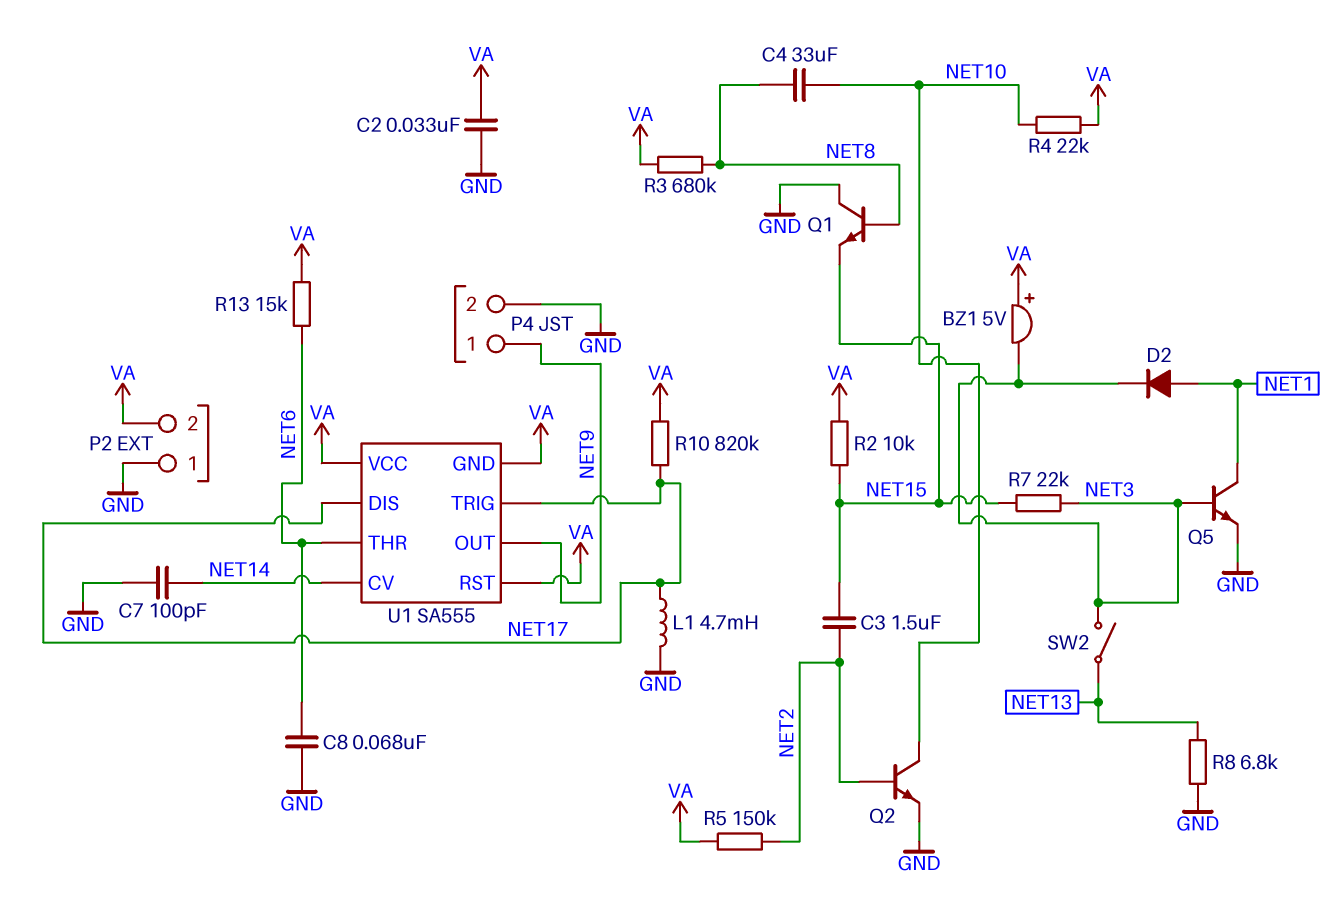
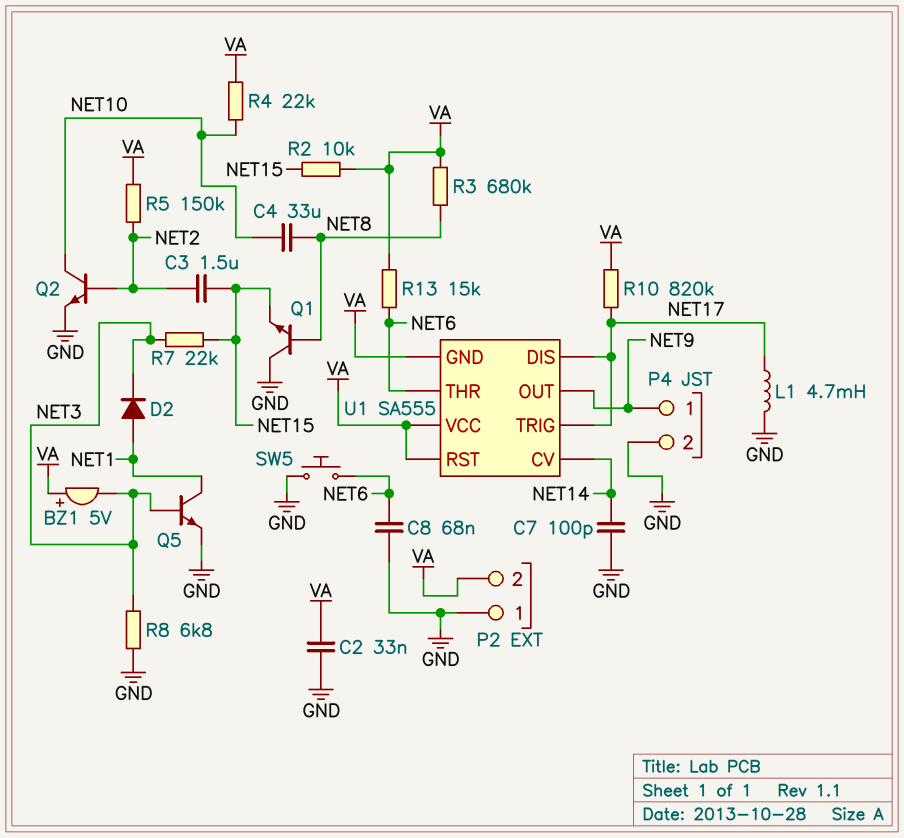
R8: 6.8k (GND, NET13) -> 6.8k (GND, NET3)
SW2: switch (NET3, NET13) -> none
SW5: none -> button (GND, NET6)

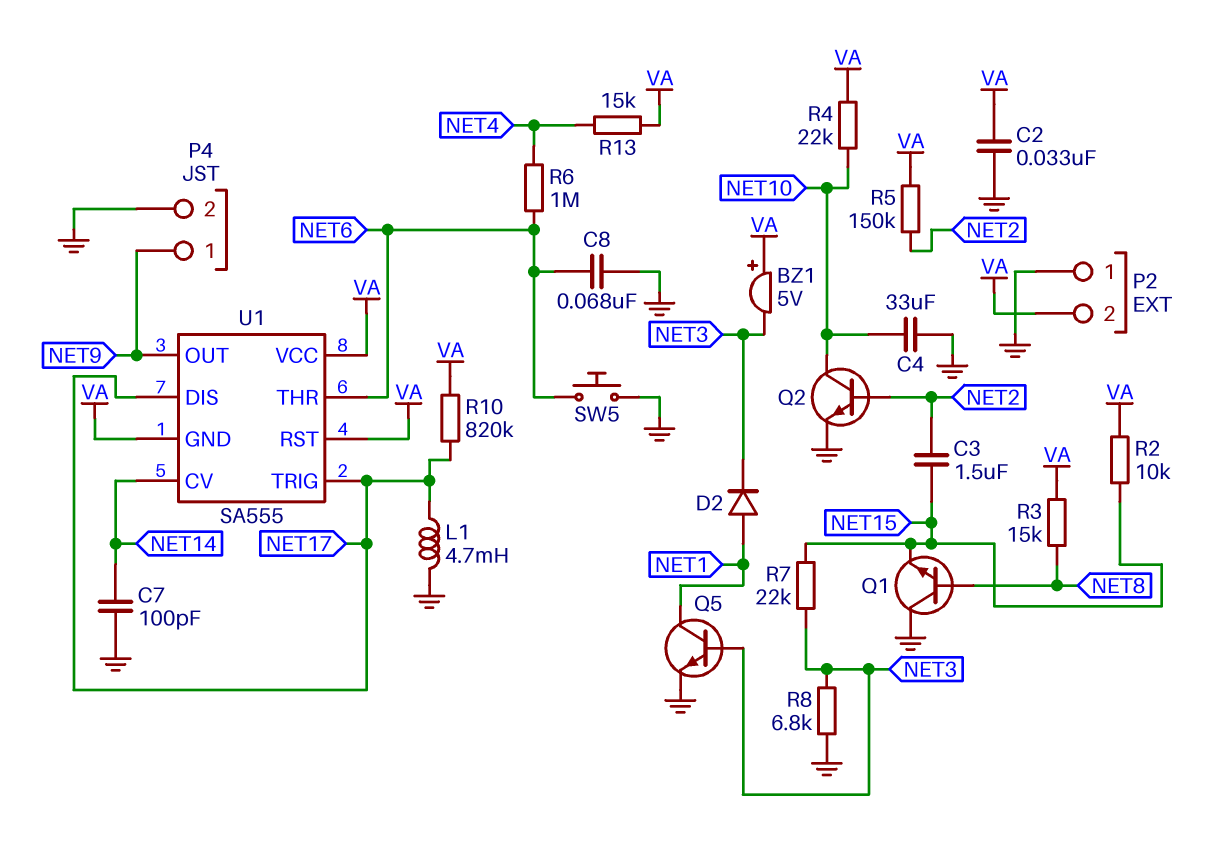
C4: 33uF (NET8, NET10) -> 33uF (GND, NET10)
R3: 680k (NET8, VA) -> 15k (NET8, VA)
R6: none -> 1M (NET4, NET6)
R13: 15k (NET6, VA) -> 15k (NET4, VA)

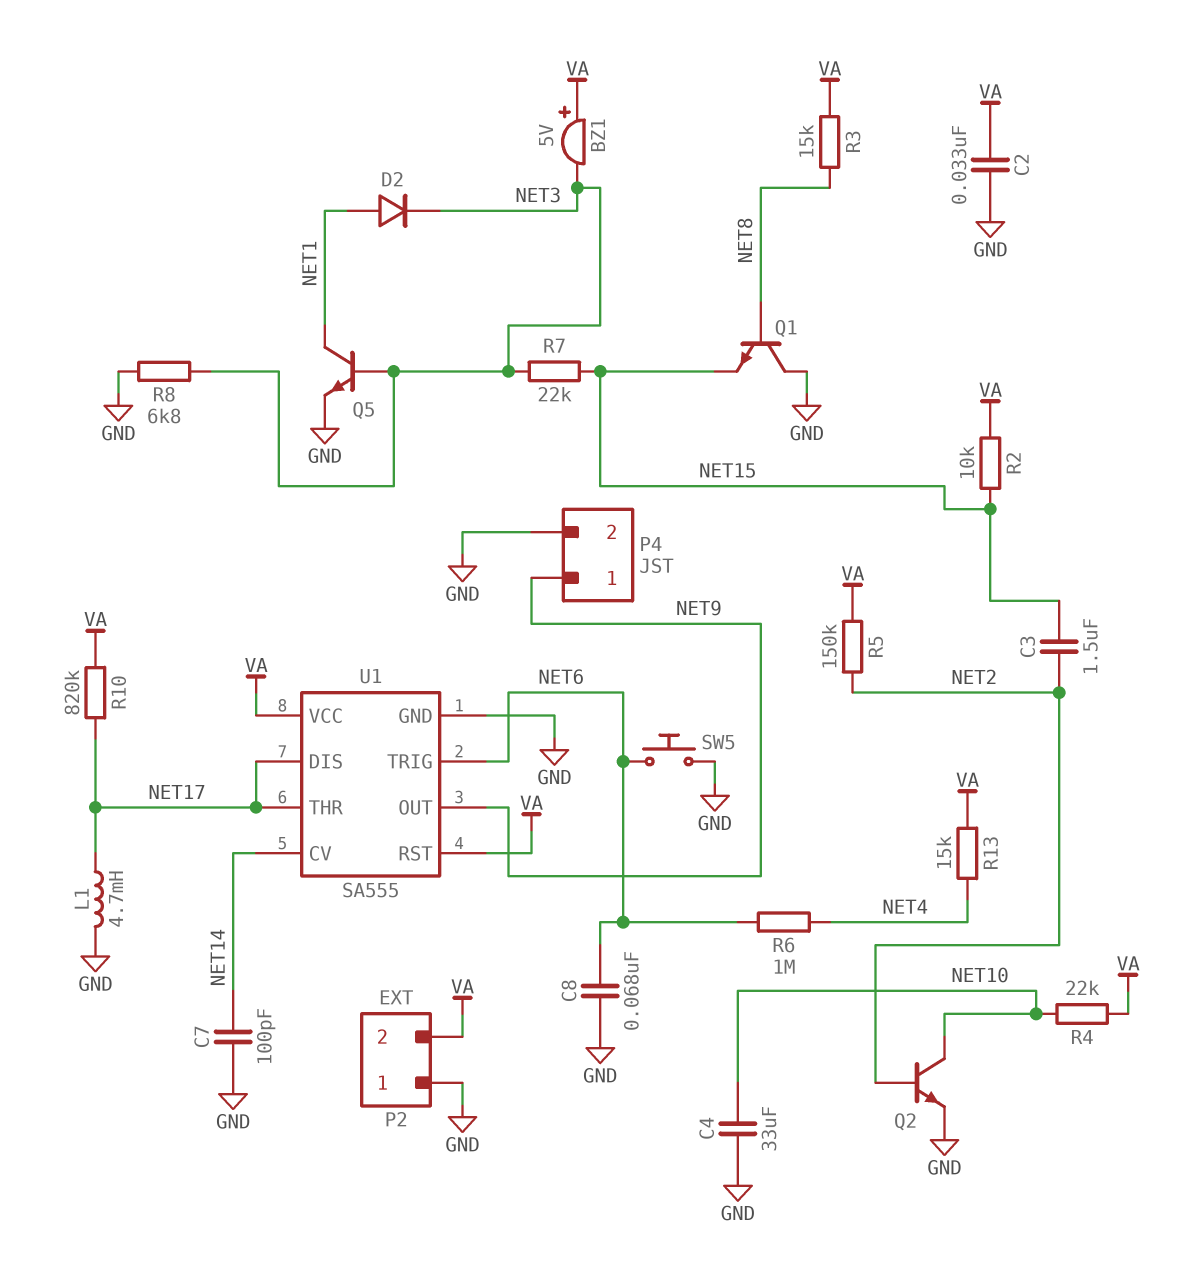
U1 pin GND: VA -> GND
U1 pin THR: NET6 -> NET17
U1 pin TRIG: NET17 -> NET6

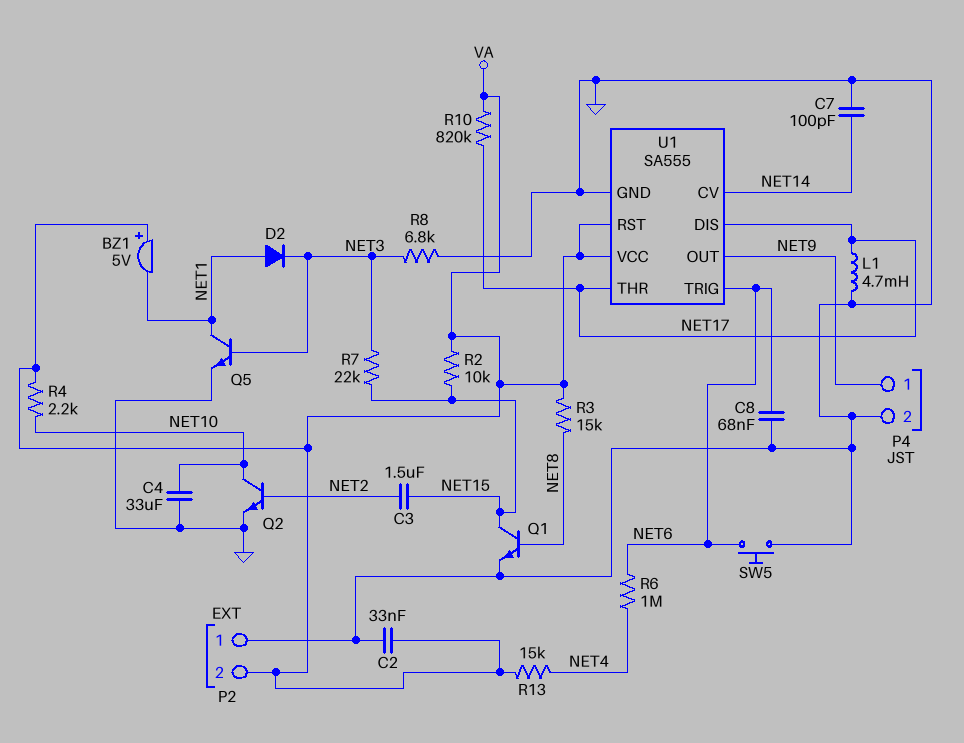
BZ1: buzzer 5V (plus VA, minus NET3) -> buzzer 5V (plus VA, minus NET1)
Q1: NPN (B NET8, C GND, E NET15) -> NPN (B NET8, C NET15, E GND)
R4: 22k (NET10, VA) -> 2.2k (NET10, VA)
R5: 150k (NET2, VA) -> none

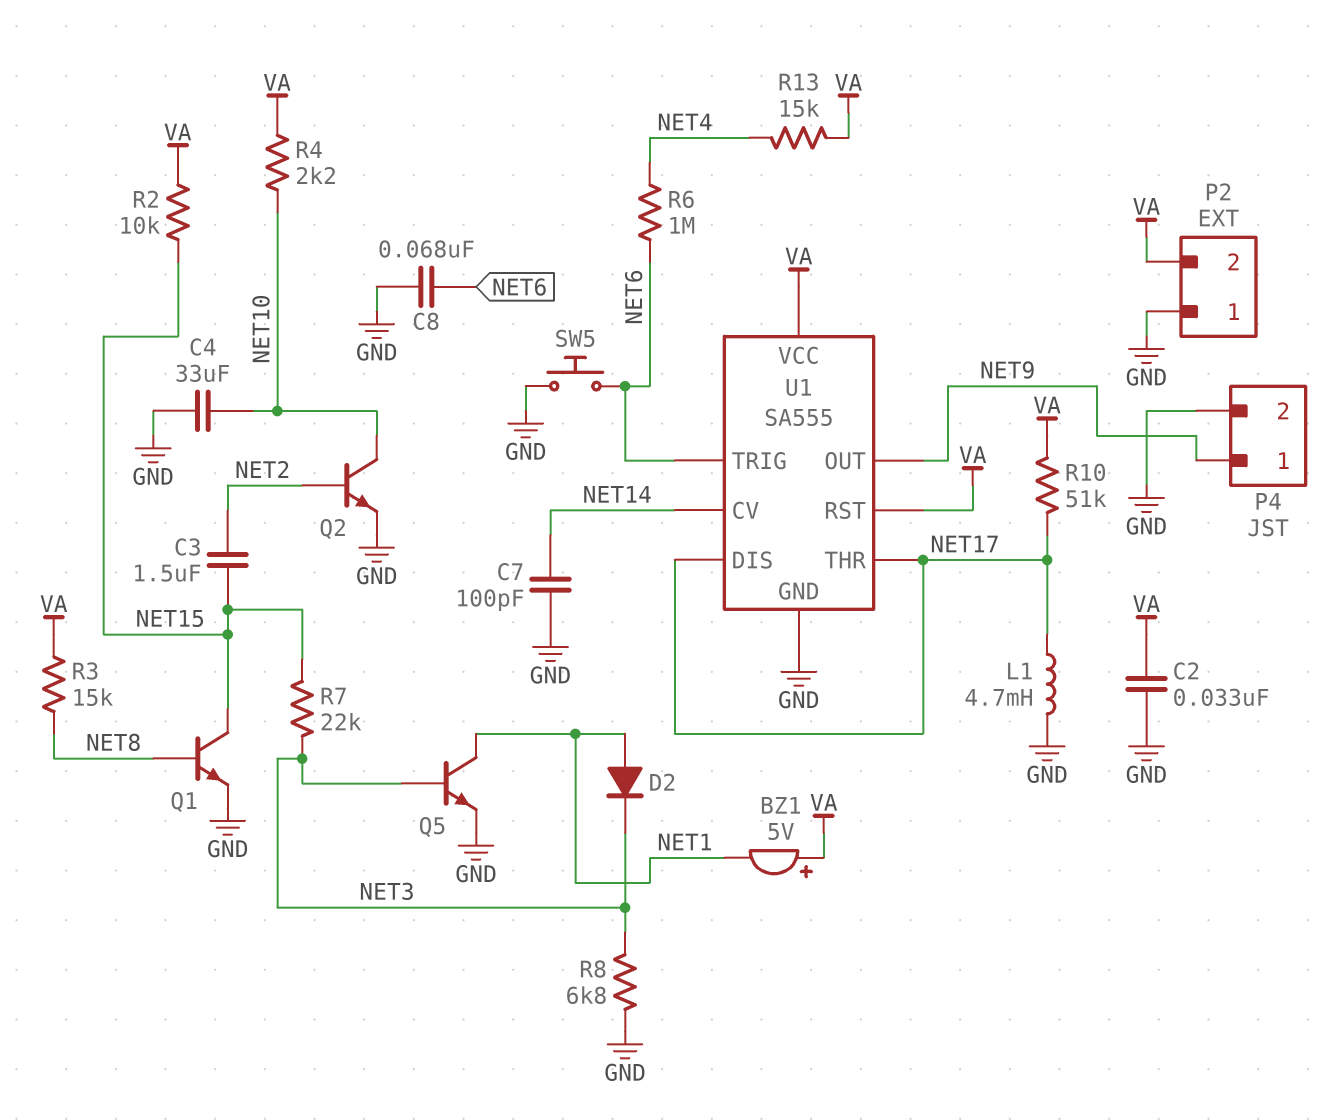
R10: 820k (NET17, VA) -> 51k (NET17, VA)

